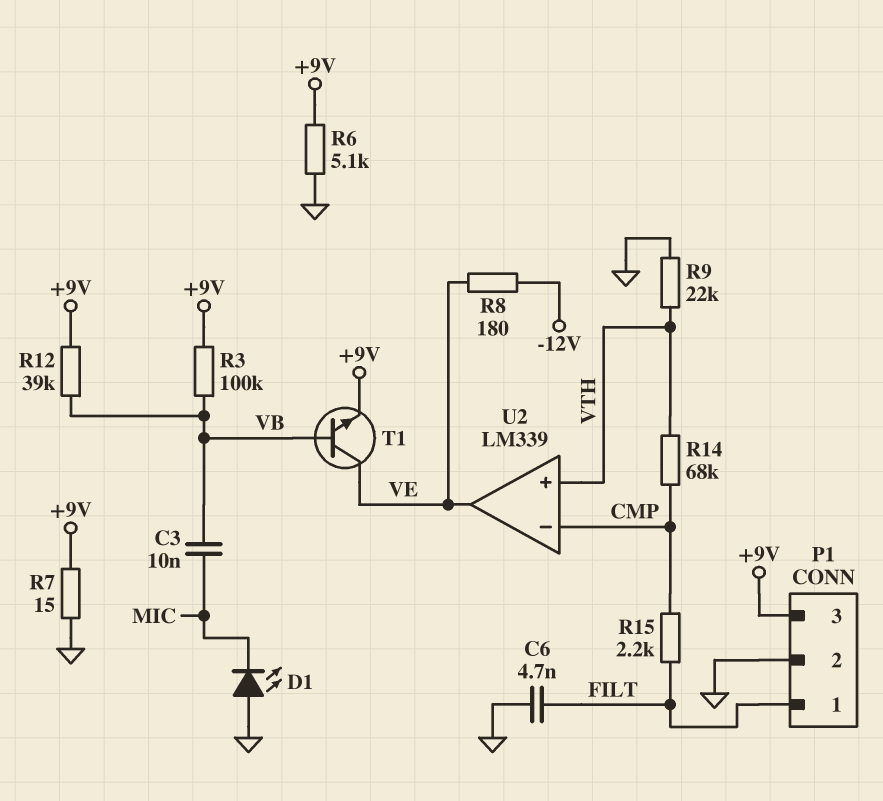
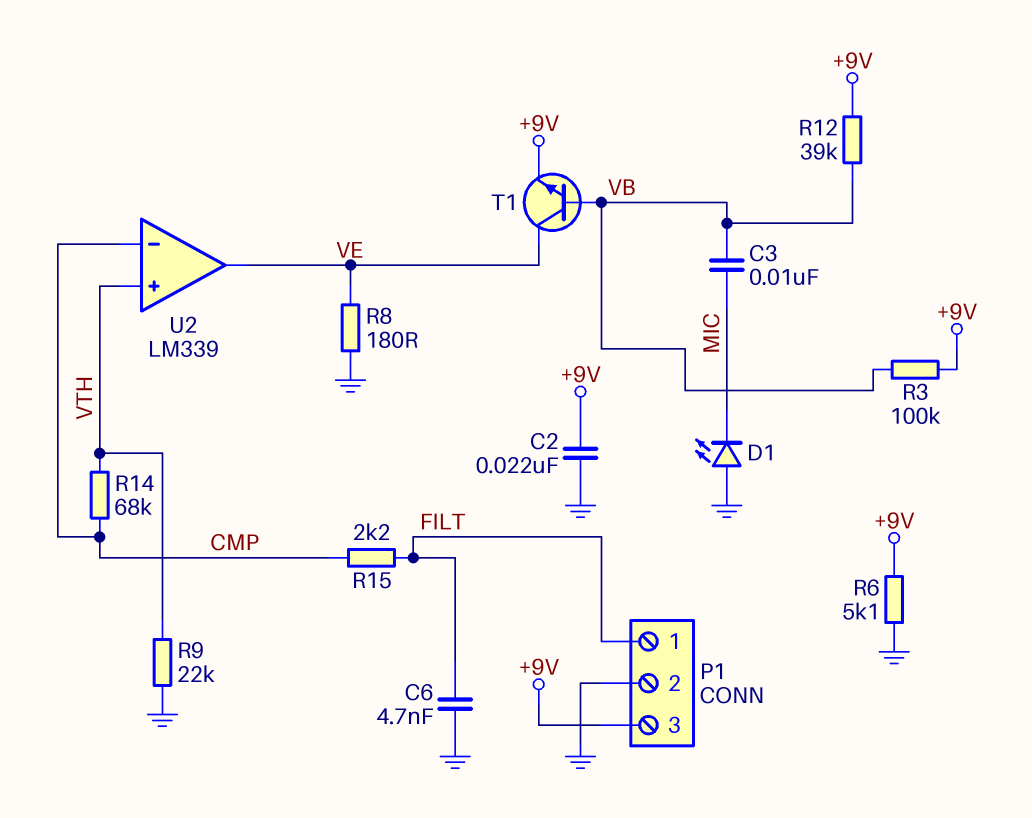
C2: none -> 22nF (+9V, GND)
R7: 15 (+9V, GND) -> none
R8: 180 (-12V, VE) -> 180 (GND, VE)

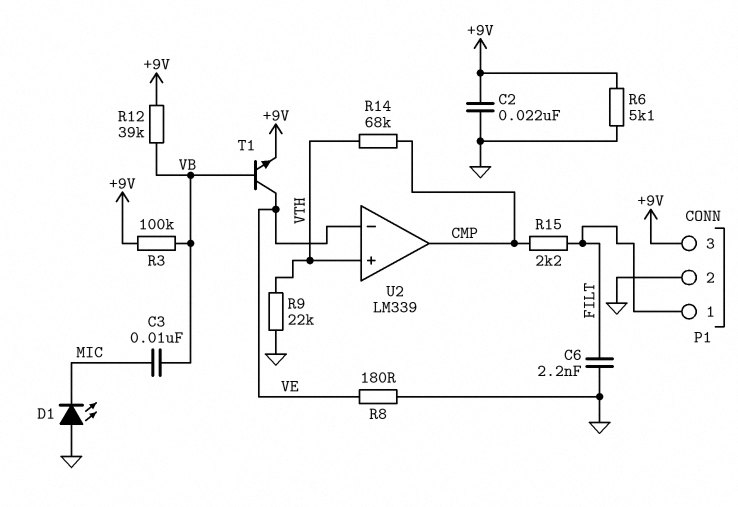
C6: 4.7nF (FILT, GND) -> 2.2nF (FILT, GND)
U2 pin in-: CMP -> VE
U2 pin out: VE -> CMP

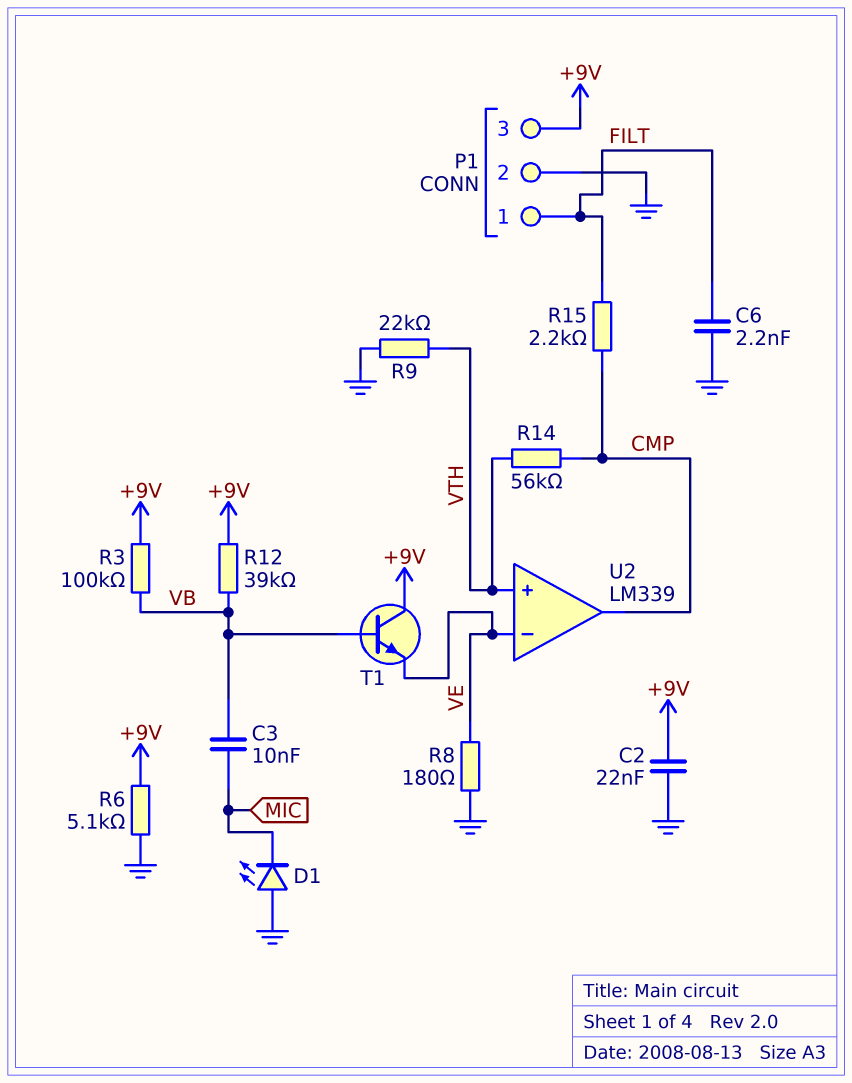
R14: 68k (CMP, VTH) -> 56k (CMP, VTH)
T1: NPN (B VB, C VE, E +9V) -> NPN (B VB, C +9V, E VE)

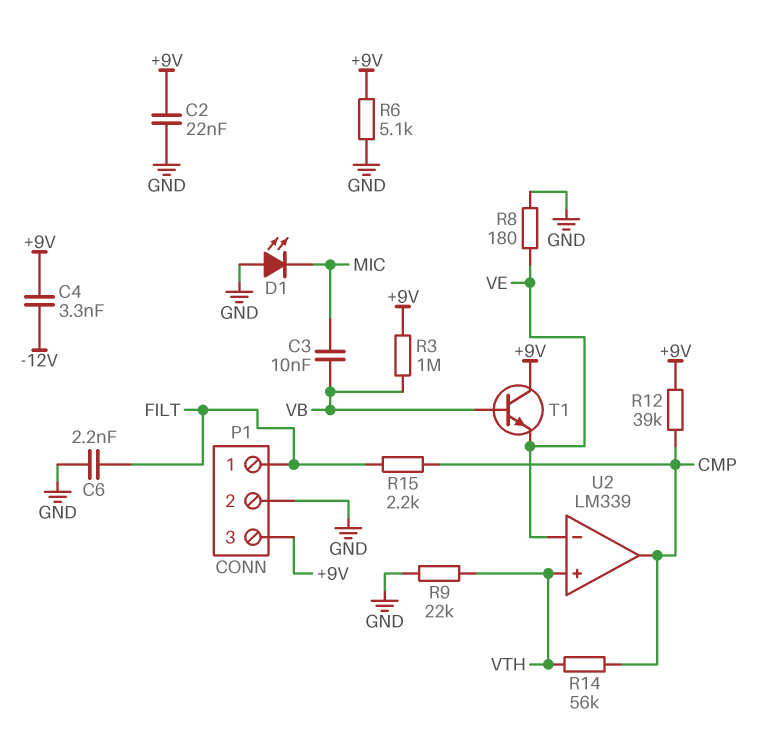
C4: none -> 3.3nF (+9V, -12V)
R3: 100k (+9V, VB) -> 1M (+9V, VB)
R12: 39k (+9V, VB) -> 39k (+9V, CMP)

